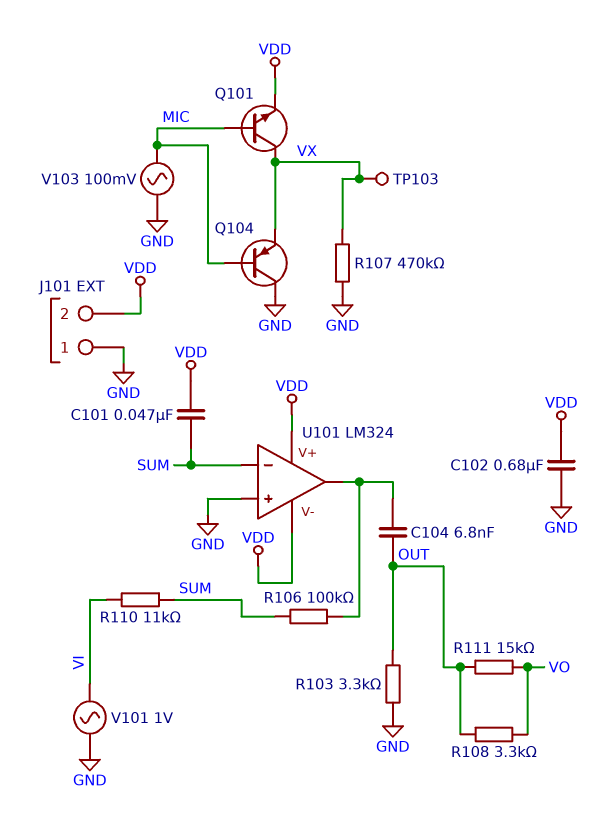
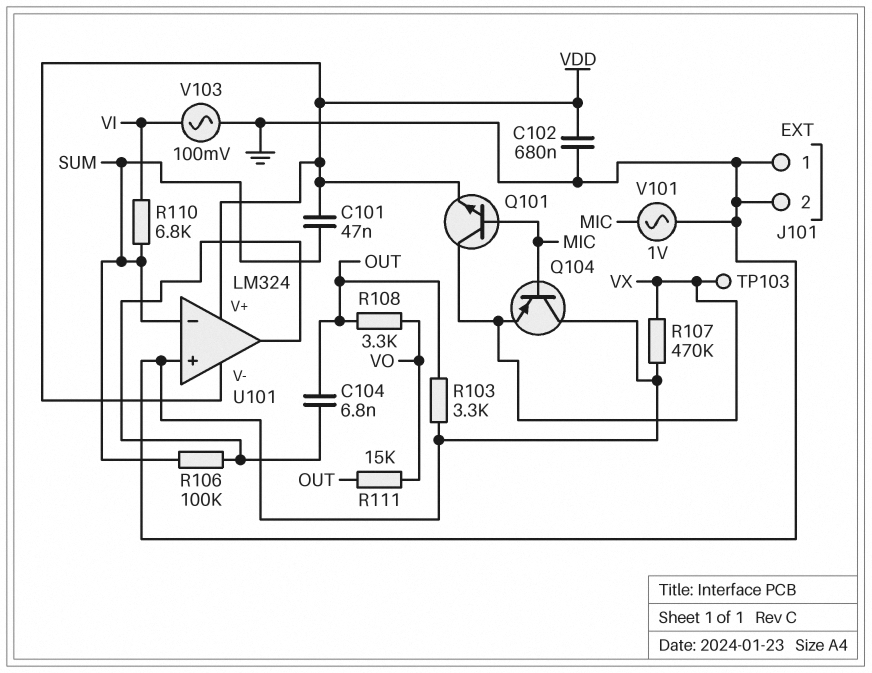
J101 pin 2: VDD -> GND
R110: 11k (SUM, VI) -> 6.8k (SUM, VI)
V101: AC 1V (GND, VI) -> AC 1V (GND, MIC)
V103: AC 100mV (GND, MIC) -> AC 100mV (GND, VI)

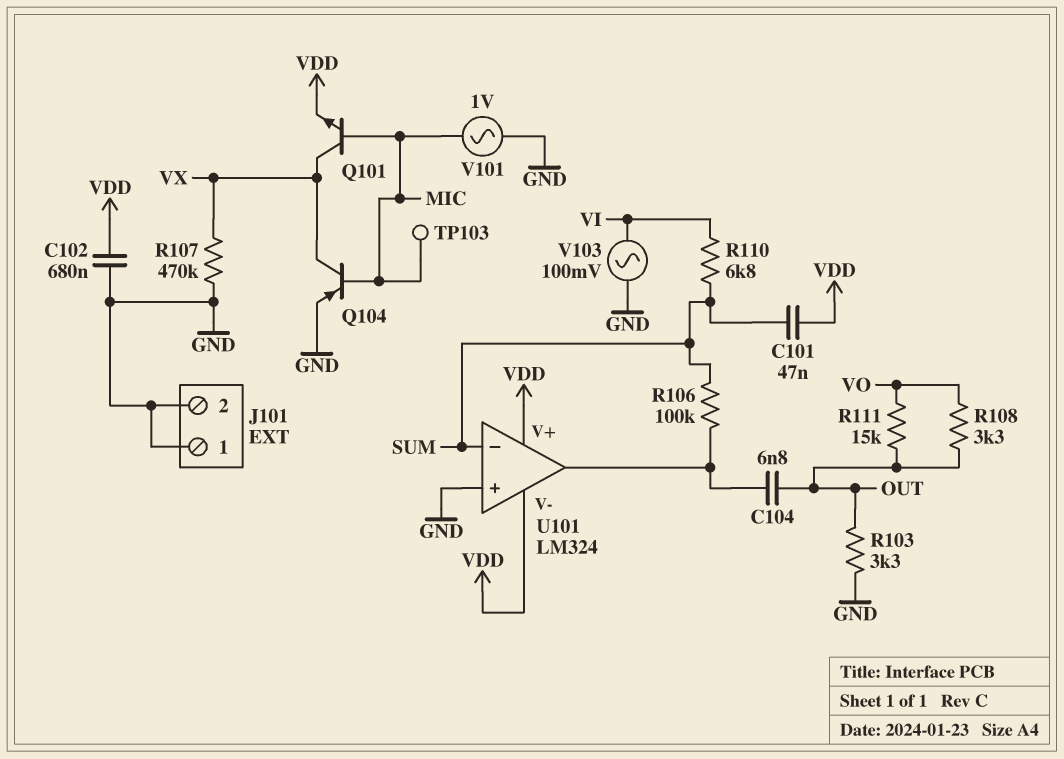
Q104: PNP (B MIC, C GND, E VX) -> PNP (B MIC, C VX, E GND)
TP103: test point (VX) -> test point (MIC)

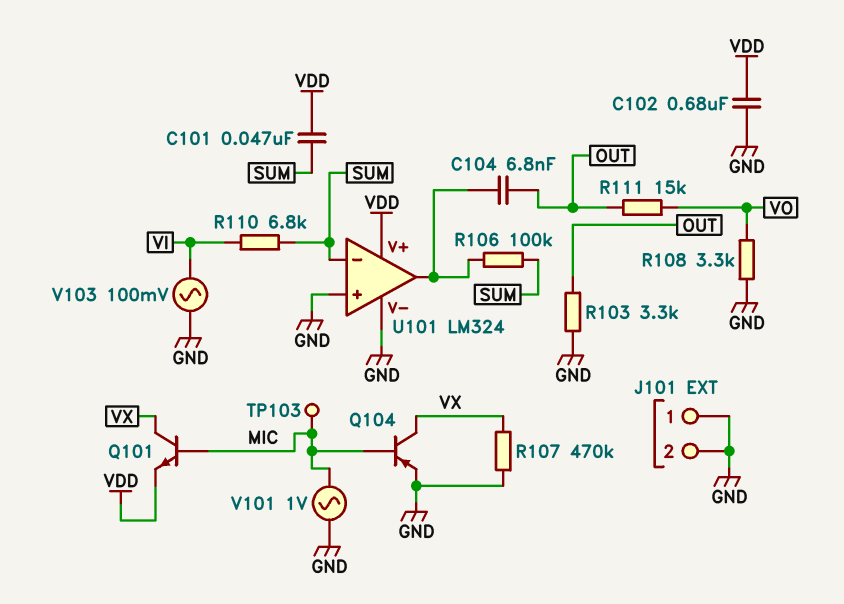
R108: 3.3k (OUT, VO) -> 3.3k (GND, VO)
U101 pin V-: VDD -> GND

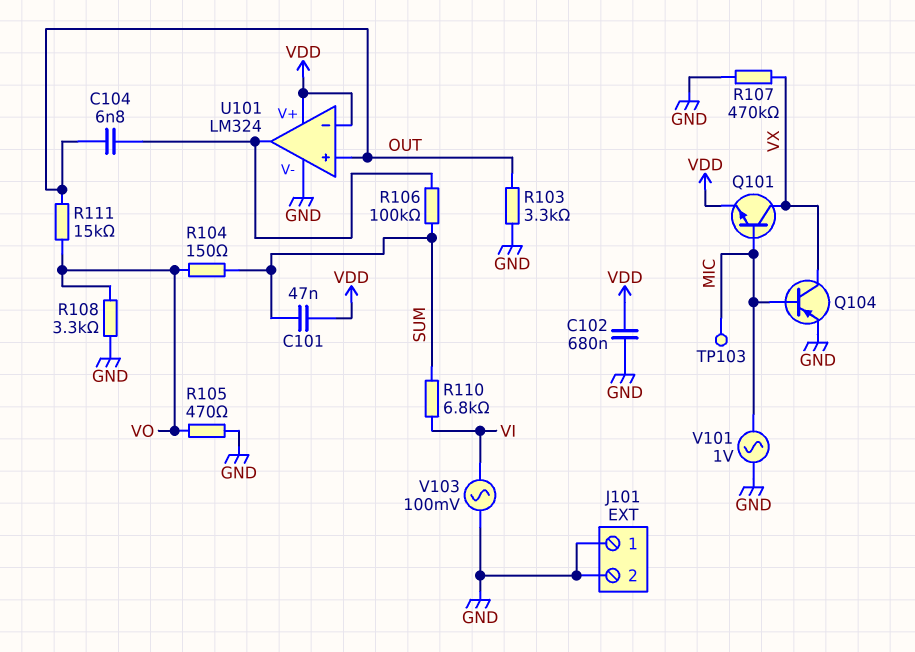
R104: none -> 150 (SUM, VO)
R105: none -> 470 (GND, VO)
U101 pin in+: GND -> OUT
U101 pin in-: SUM -> VDD

